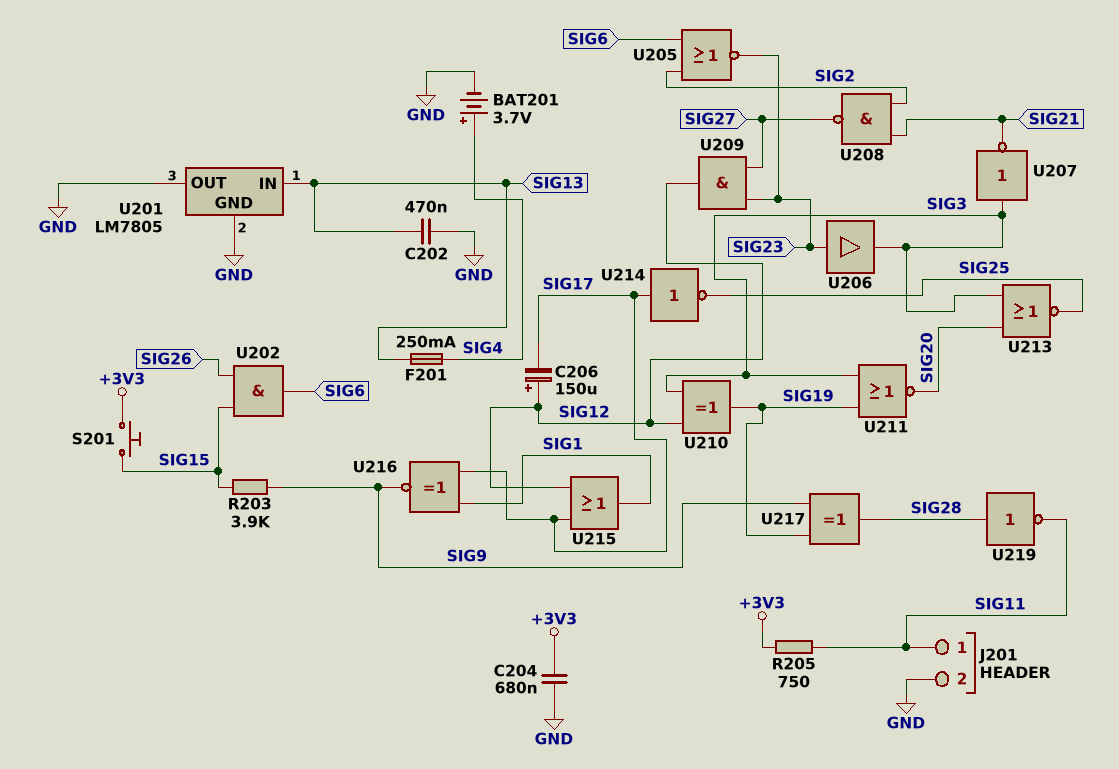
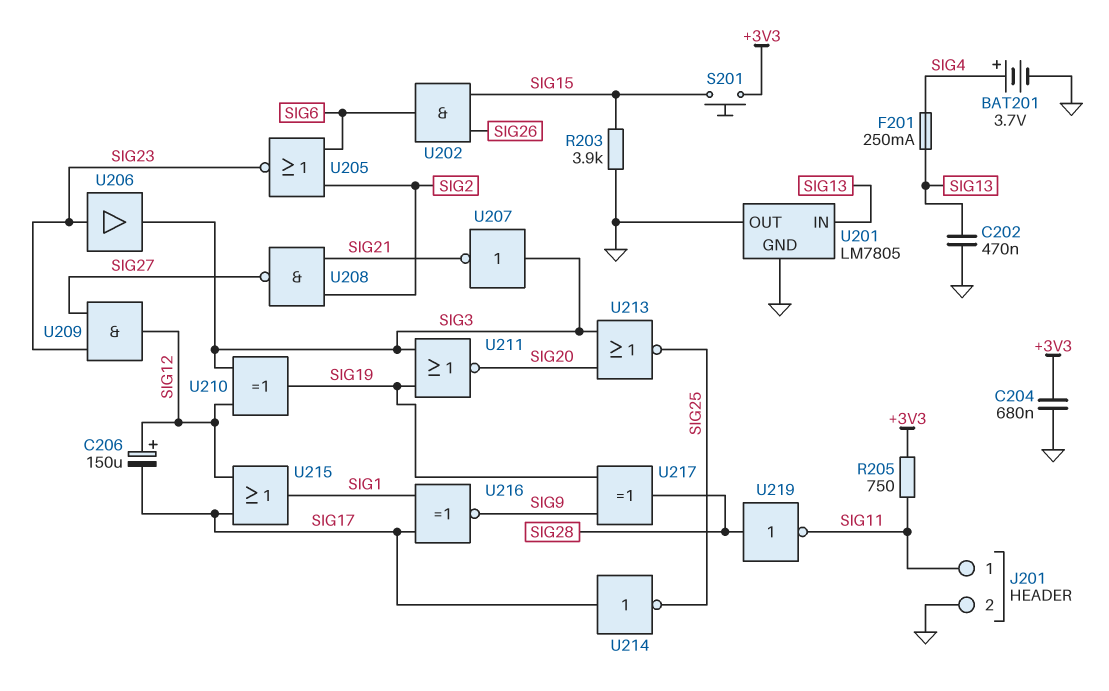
R203: 3.9k (SIG9, SIG15) -> 3.9k (GND, SIG15)

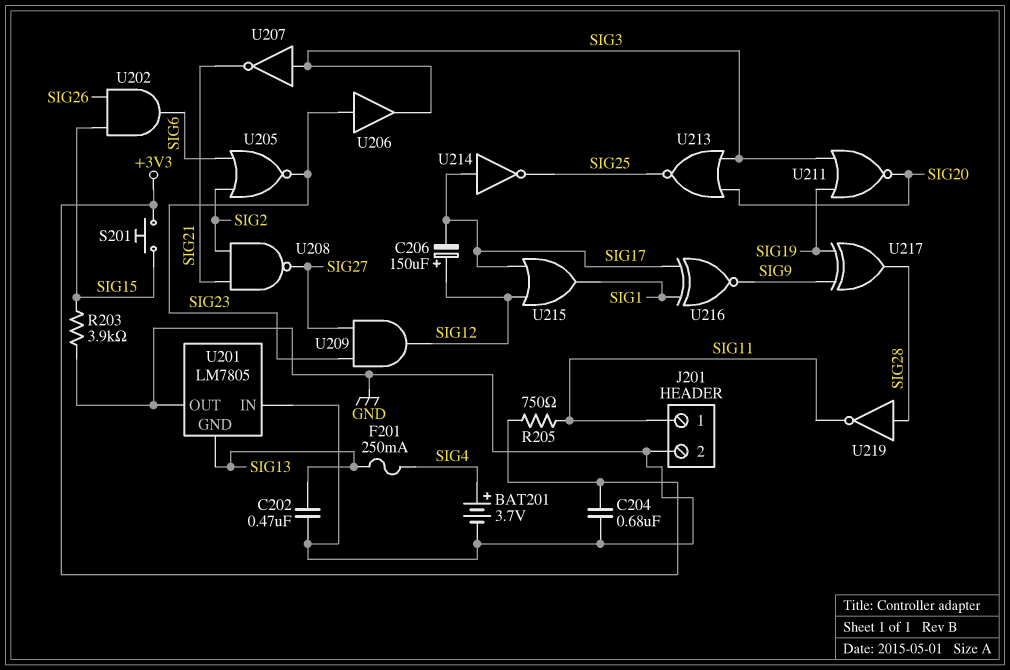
U201 pin GND: GND -> SIG13
U201 pin IN: SIG13 -> GND
U210: XOR (in SIG3, in SIG12, out SIG19) -> none

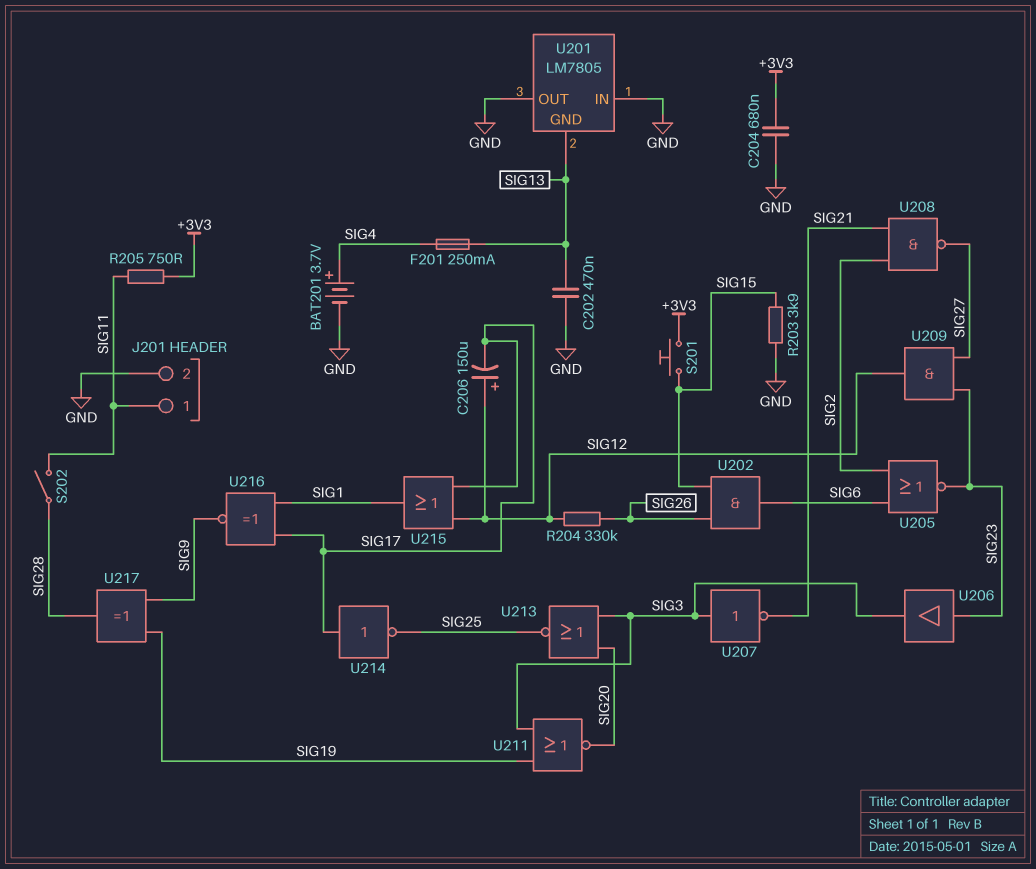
R204: none -> 330k (SIG12, SIG26)
S202: none -> switch (SIG11, SIG28)
U219: NOT (in SIG28, out SIG11) -> none

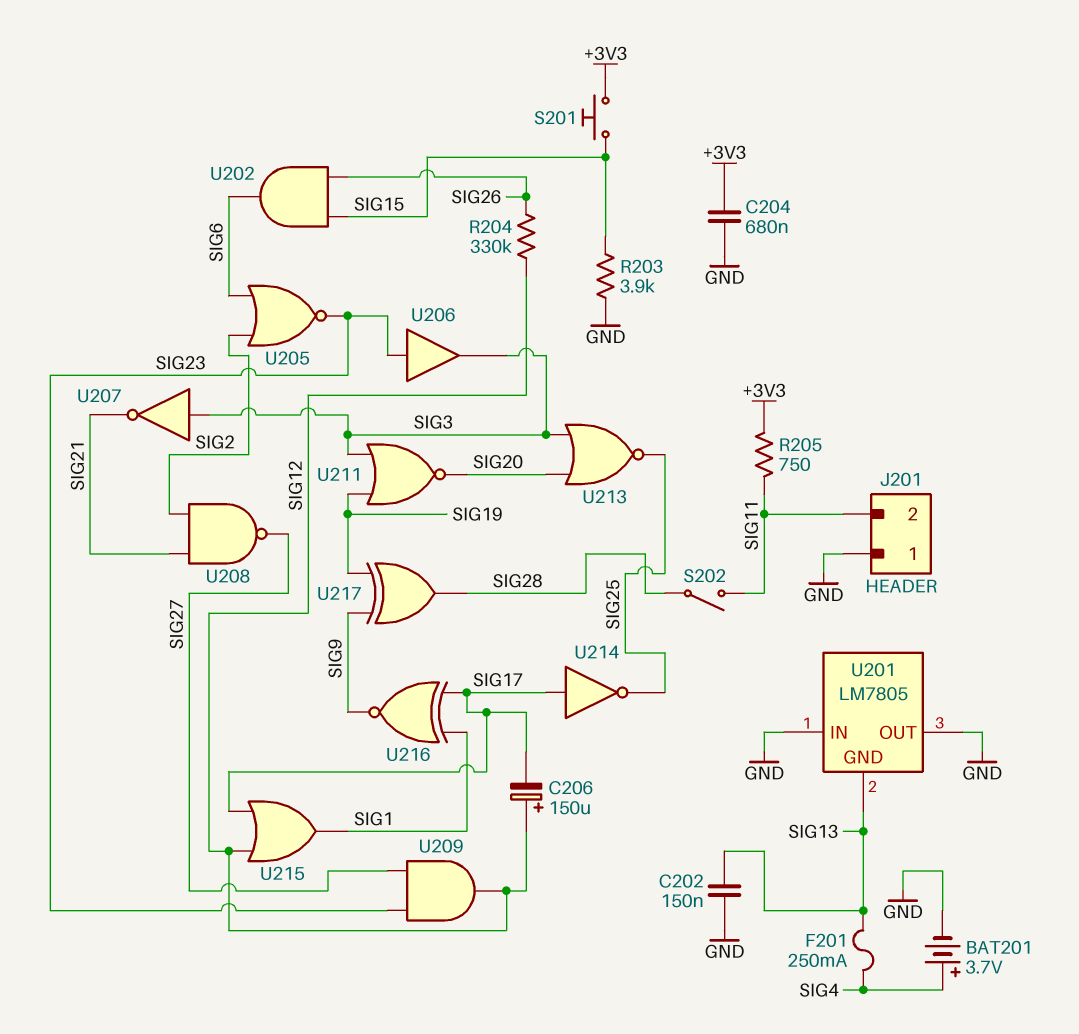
C202: 470nF (GND, SIG13) -> 150nF (GND, SIG13)
J201 pin 1: SIG11 -> GND
J201 pin 2: GND -> SIG11

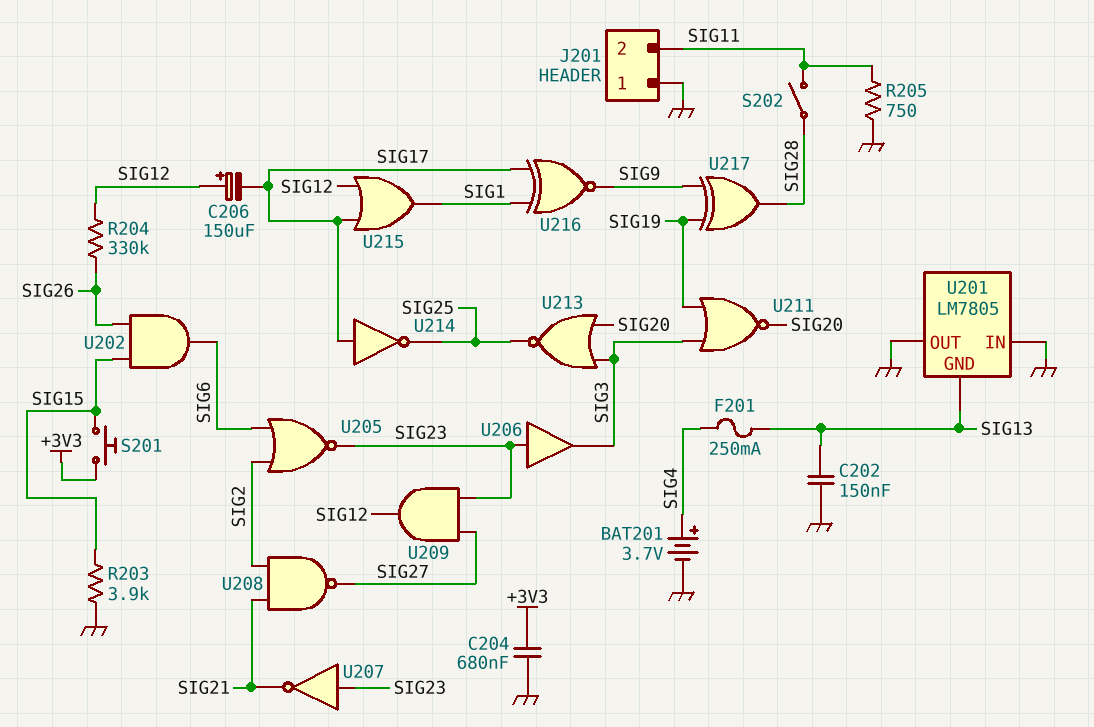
R205: 750 (+3V3, SIG11) -> 750 (GND, SIG11)
U207: NOT (in SIG3, out SIG21) -> NOT (in SIG23, out SIG21)

